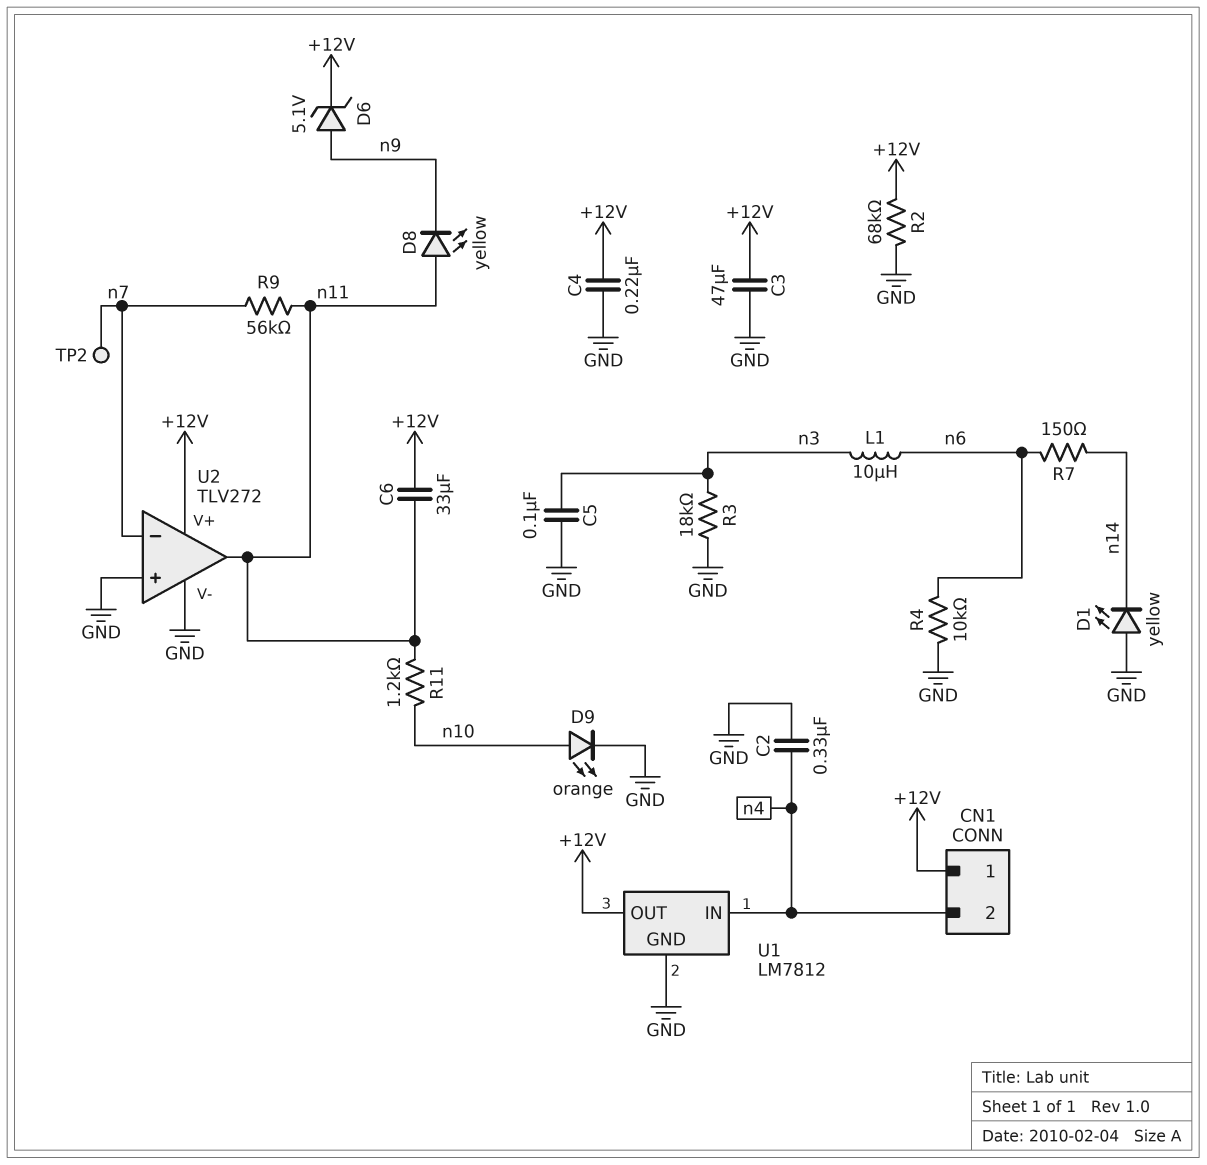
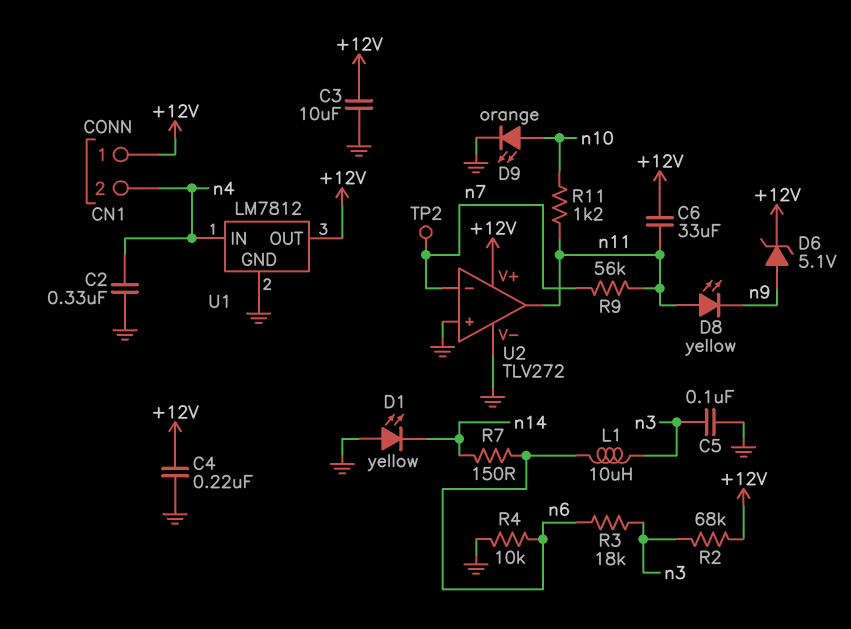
C3: 47uF (+12V, GND) -> 10uF (+12V, GND)
R2: 68k (+12V, GND) -> 68k (+12V, n3)
R3: 18k (GND, n3) -> 18k (n3, n6)

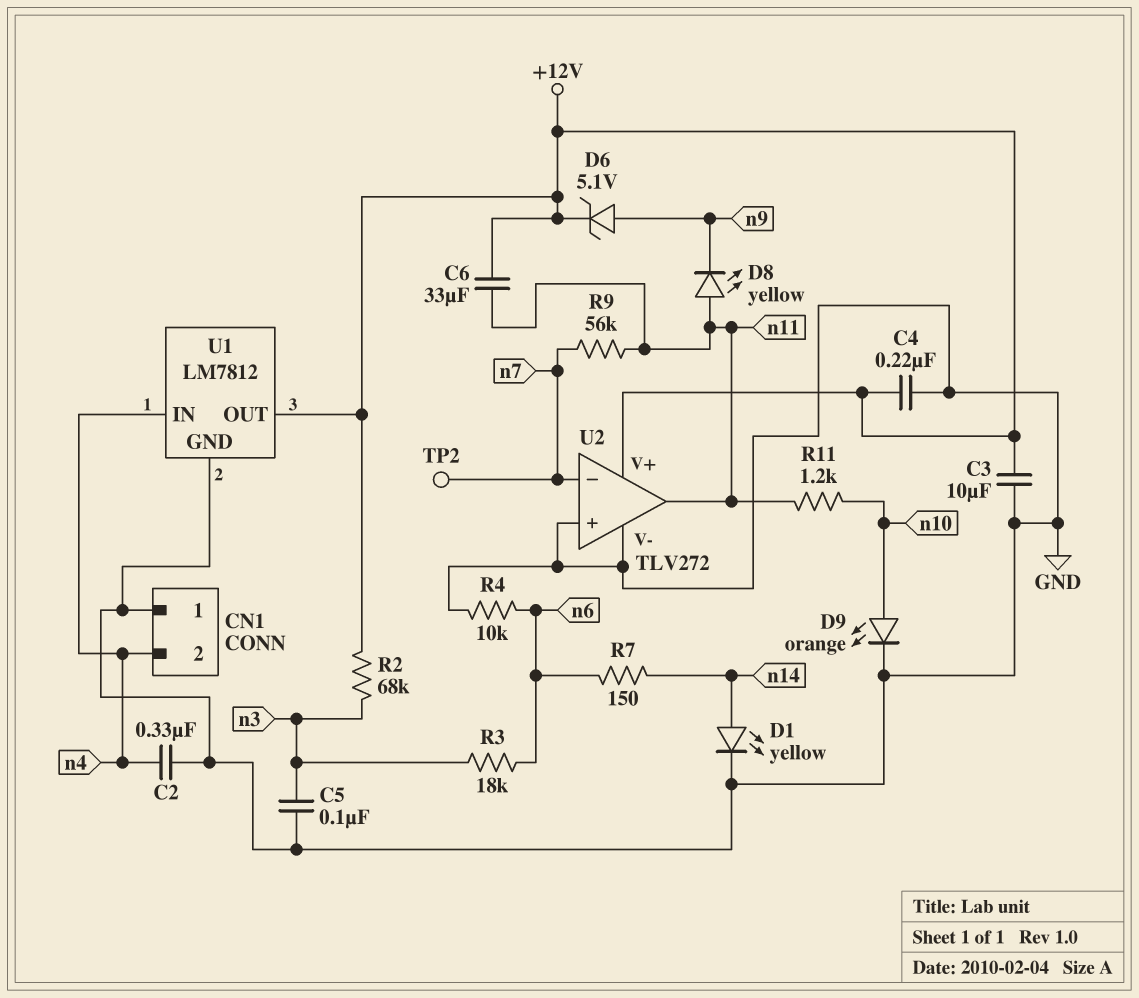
CN1 pin 1: +12V -> GND
D1: LED yellow (A GND, K n14) -> LED yellow (A n14, K GND)
L1: 10uH (n3, n6) -> none

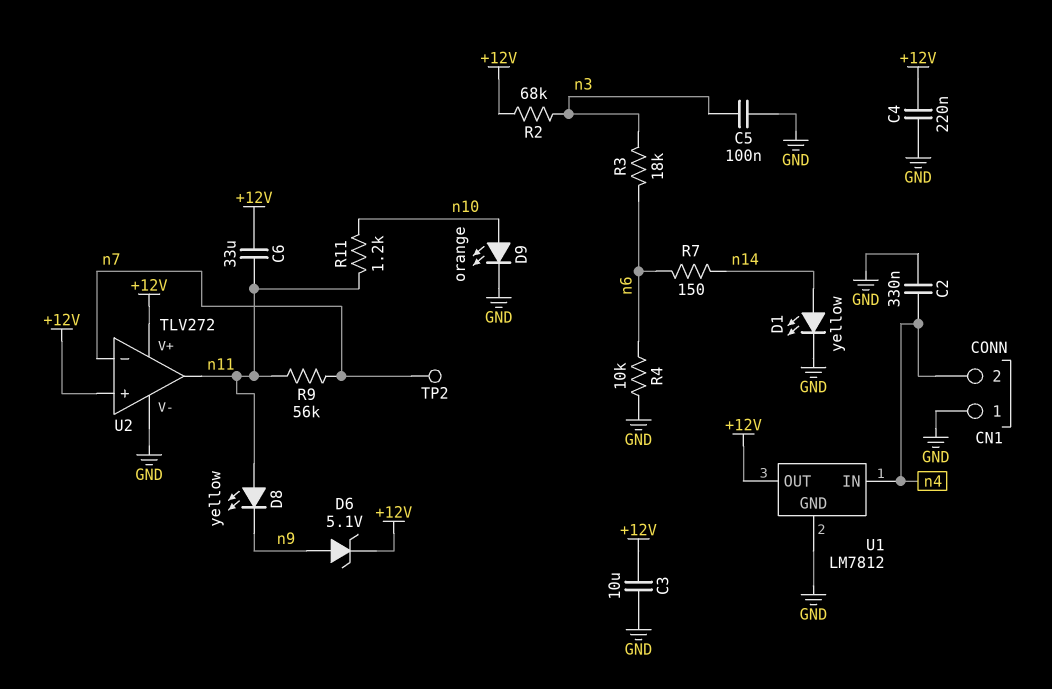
U2 pin in+: GND -> +12V

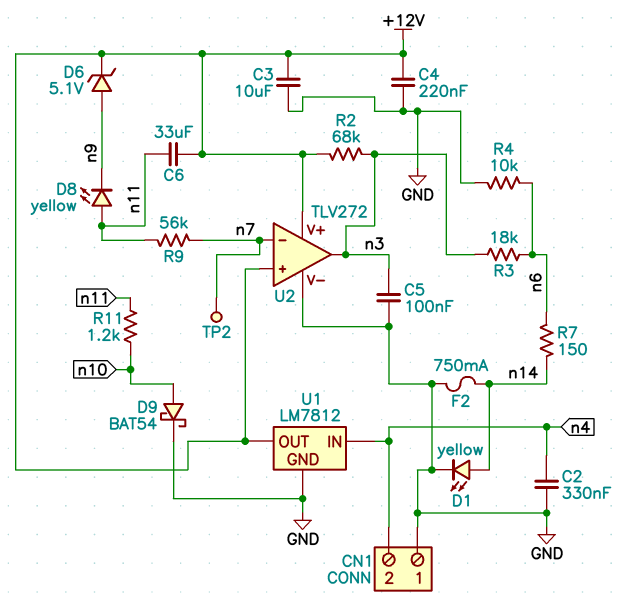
D9: LED orange (A n10, K GND) -> schottky BAT54 (A n10, K GND)
F2: none -> 750mA (GND, n14)
U2 pin out: n11 -> n3

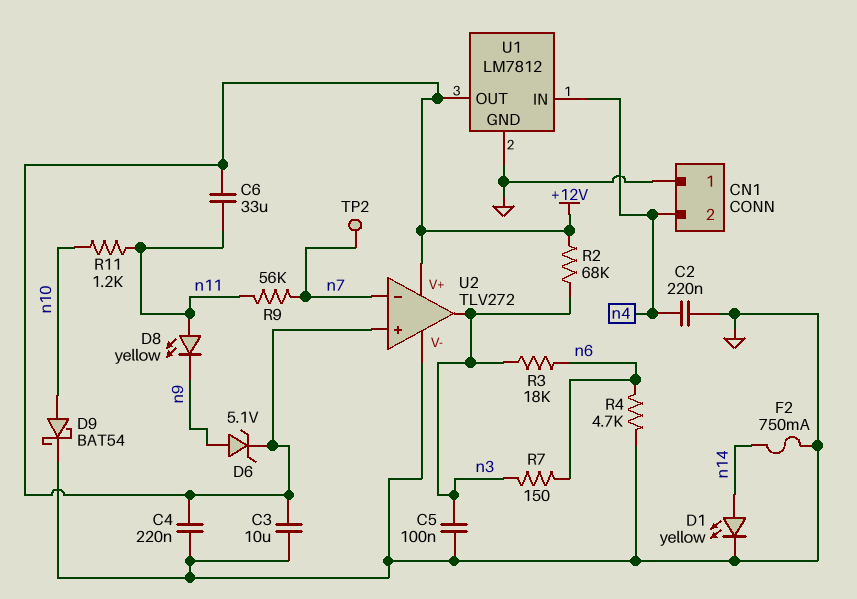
C2: 330nF (GND, n4) -> 220nF (GND, n4)
R4: 10k (GND, n6) -> 4.7k (GND, n6)
R7: 150 (n6, n14) -> 150 (n3, n6)

